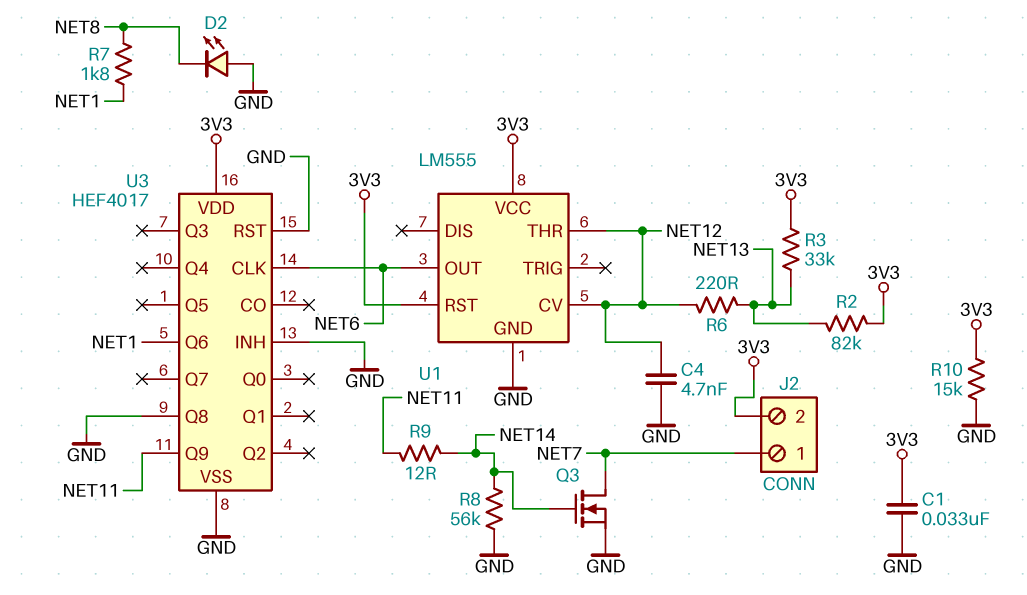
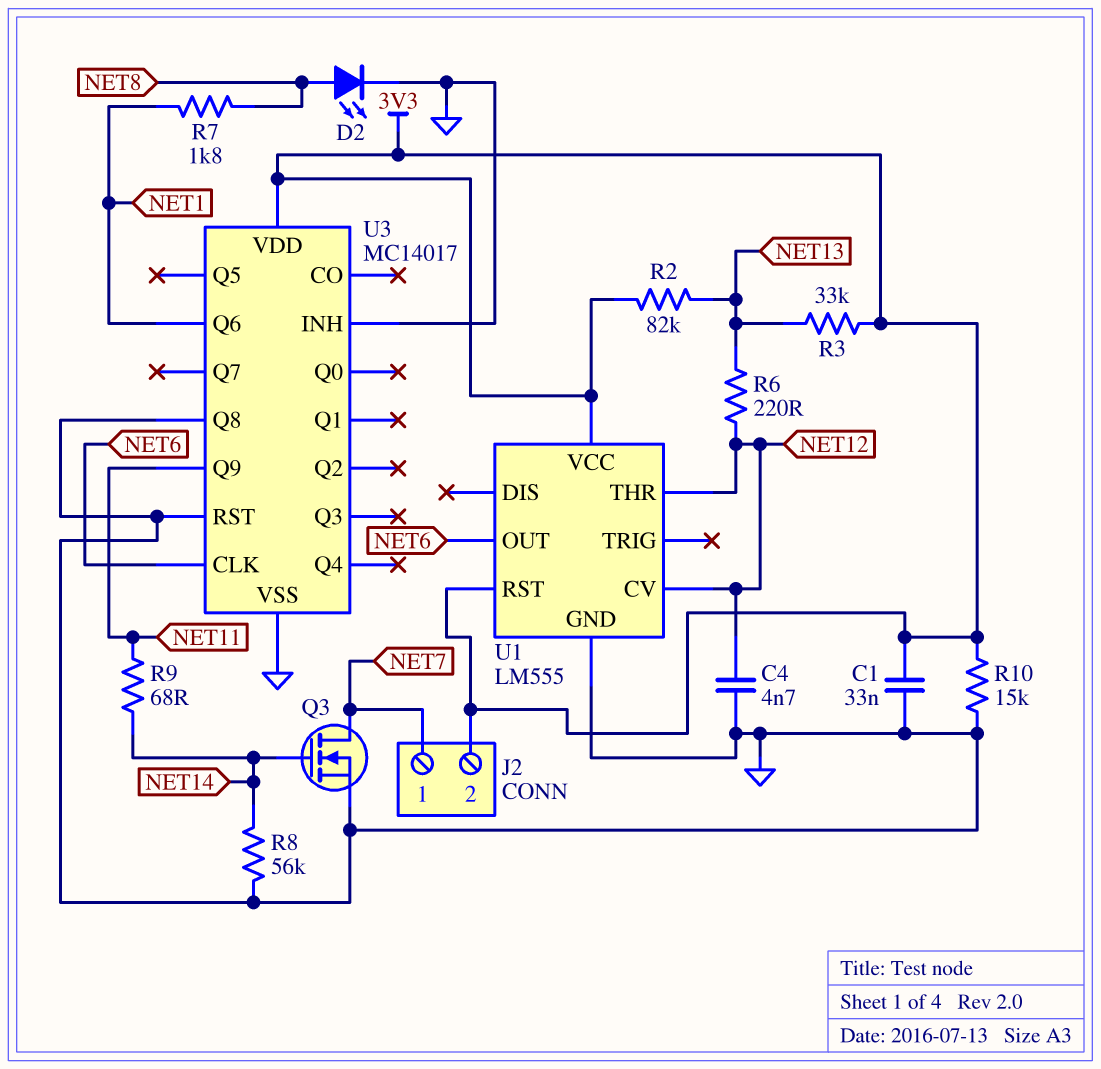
D2: LED (A GND, K NET8) -> LED (A NET8, K GND)
R9: 12 (NET11, NET14) -> 68 (NET11, NET14)
U3: HEF4017 -> MC14017

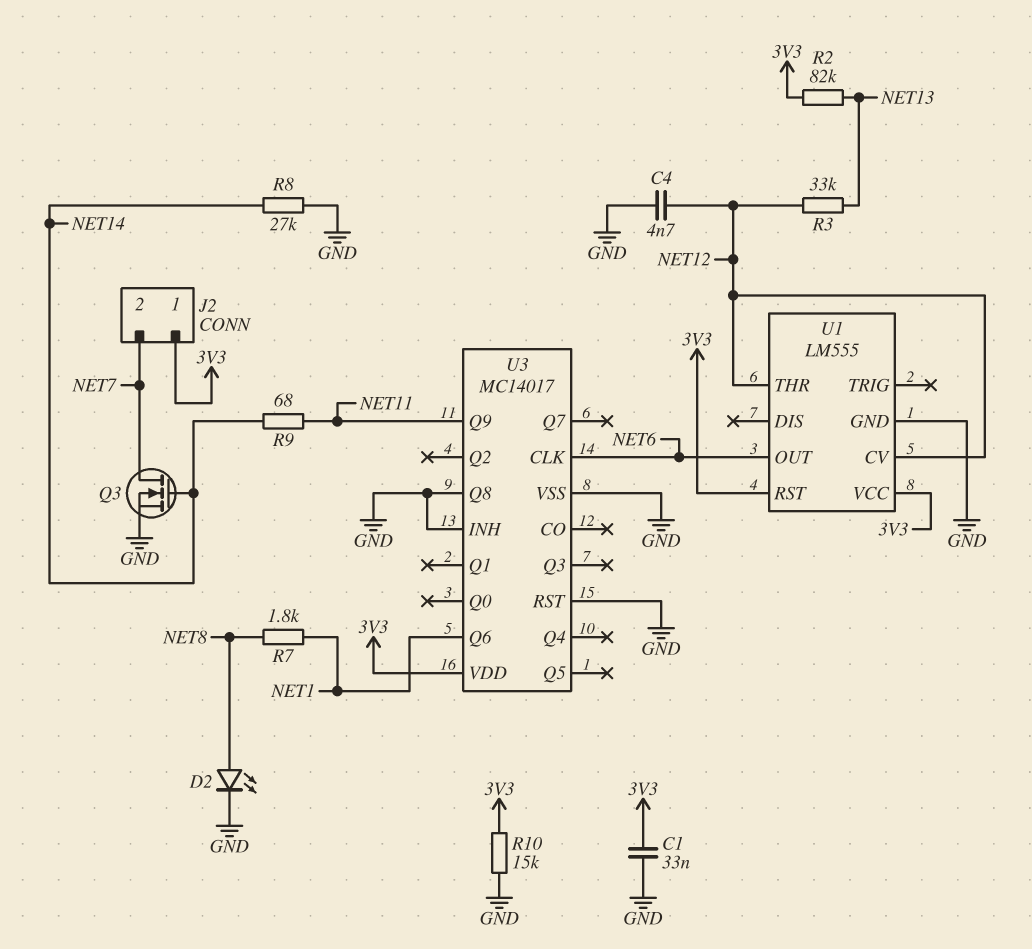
J2 pin 1: NET7 -> 3V3
J2 pin 2: 3V3 -> NET7
R3: 33k (3V3, NET13) -> 33k (NET12, NET13)
R6: 220 (NET12, NET13) -> none
R8: 56k (GND, NET14) -> 27k (GND, NET14)

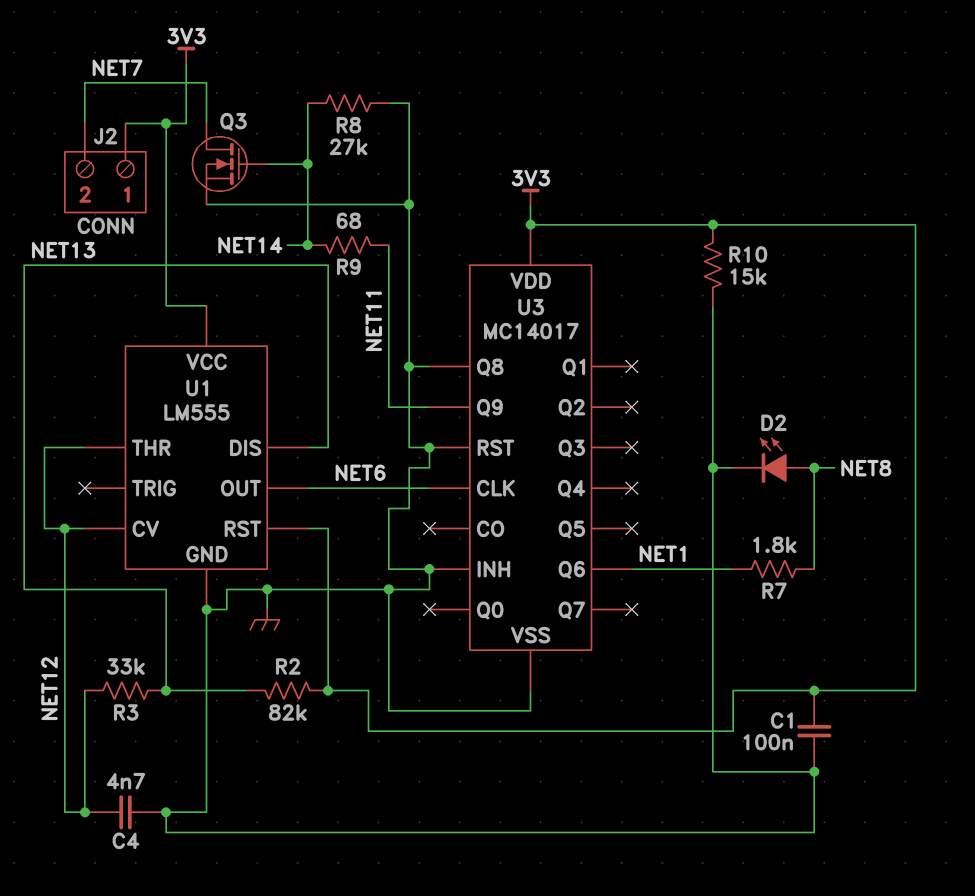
C1: 33nF (3V3, GND) -> 100nF (3V3, GND)
U1 pin DIS: none -> NET13

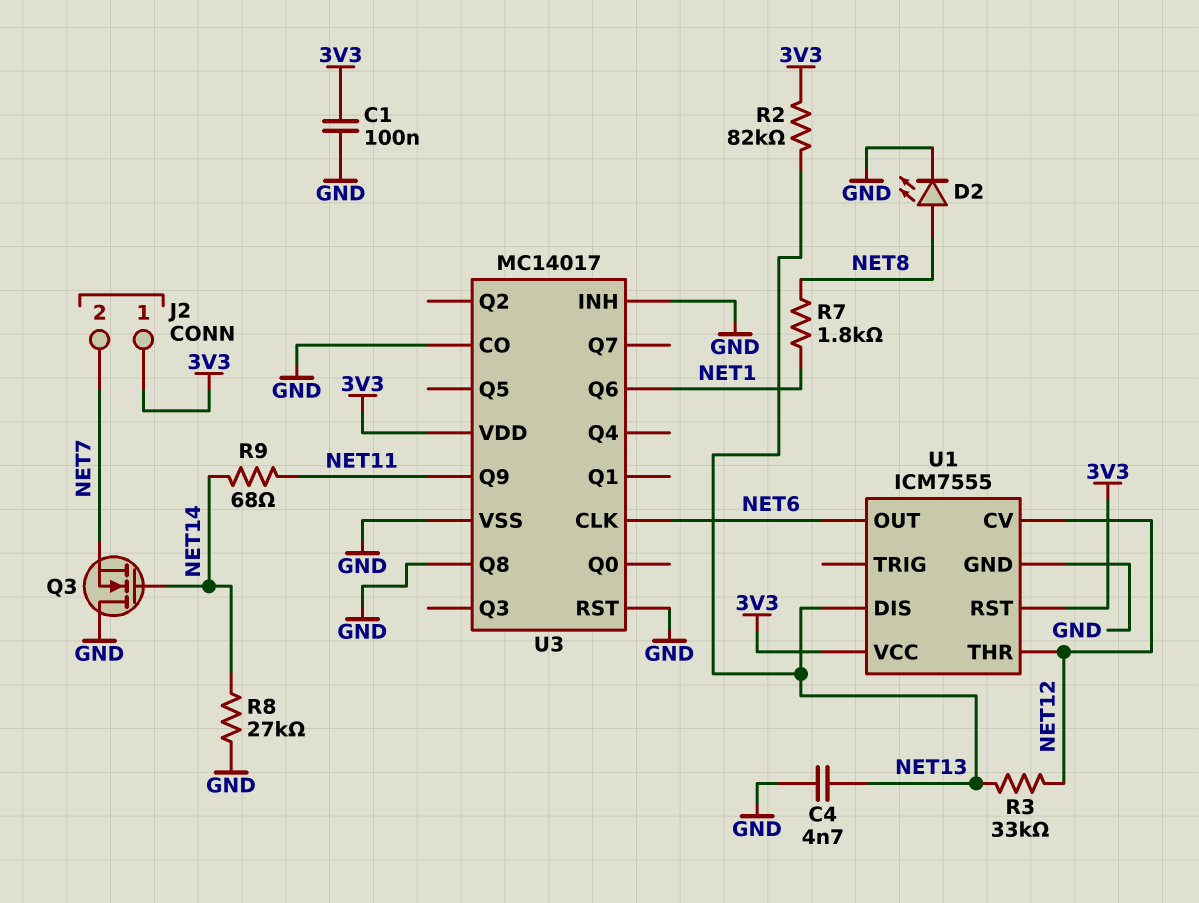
C4: 4.7nF (GND, NET12) -> 4.7nF (GND, NET13)
Q3: NMOS (G NET14, D NET7, S GND) -> NMOS (G NET14, D GND, S NET7)
R10: 15k (3V3, GND) -> none
U1: LM555 -> ICM7555
U3 pin CO: none -> GND

